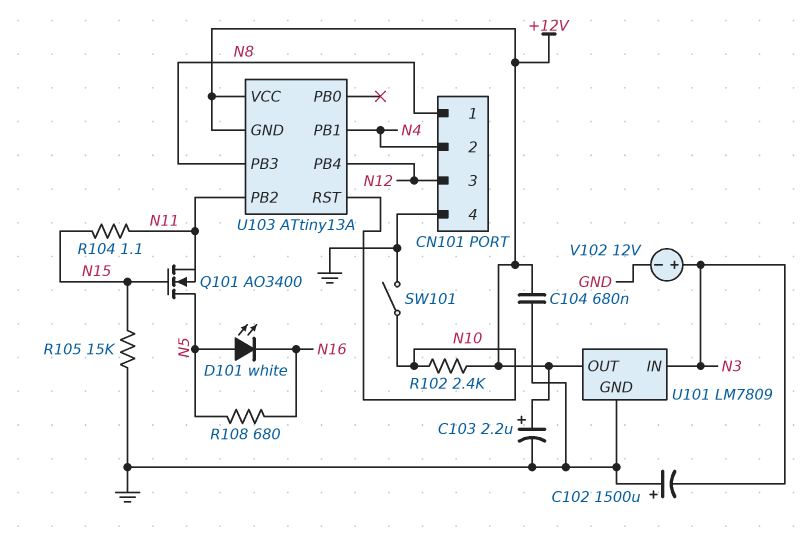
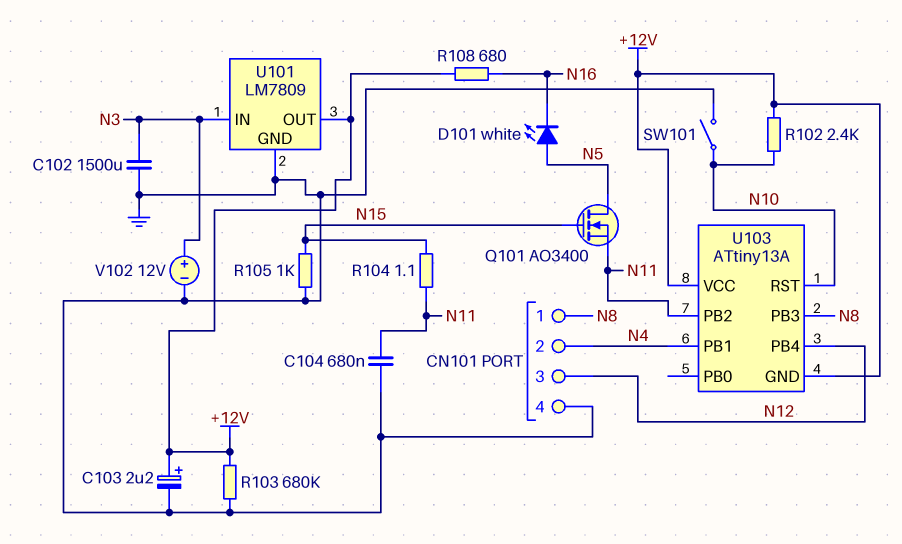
C102: 1500uF (plus GND, minus N3) -> 1500uF (GND, N3)
C104: 680nF (+12V, GND) -> 680nF (GND, N11)
R103: none -> 680k (+12V, GND)
R105: 15k (GND, N15) -> 1k (GND, N15)
R108: 680 (N5, N16) -> 680 (+12V, N16)

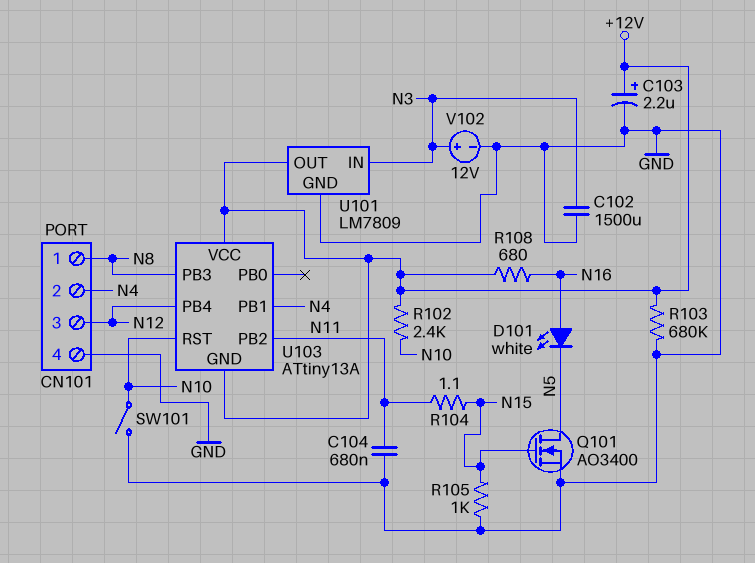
D101: LED white (A N5, K N16) -> LED white (A N16, K N5)
Q101: NMOS AO3400 (G N15, D N5, S N11) -> NMOS AO3400 (G N15, D N5, S GND)

